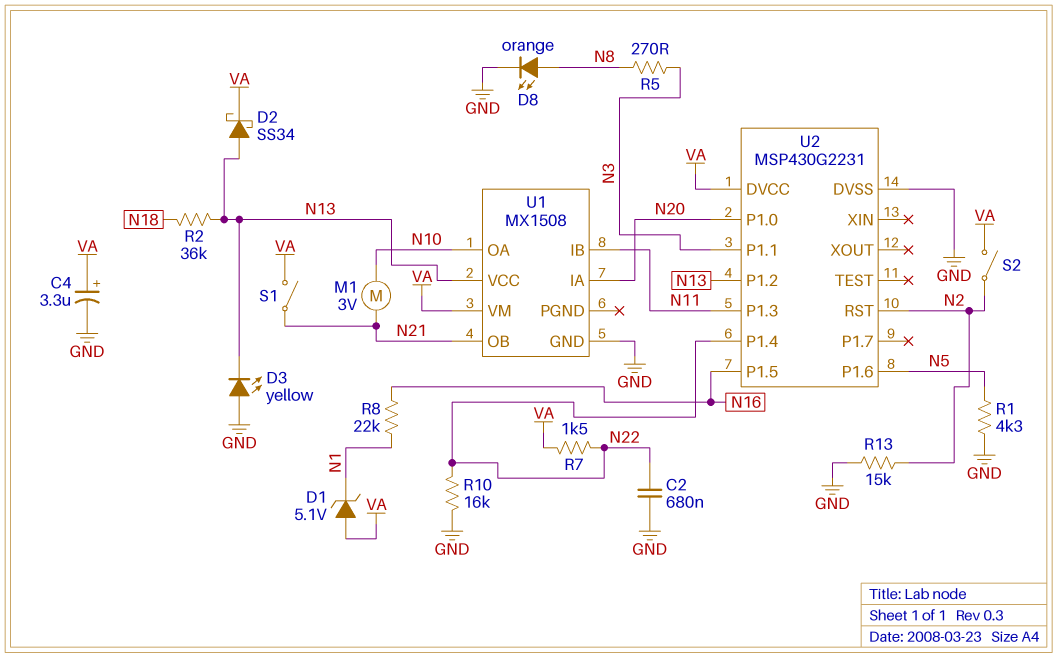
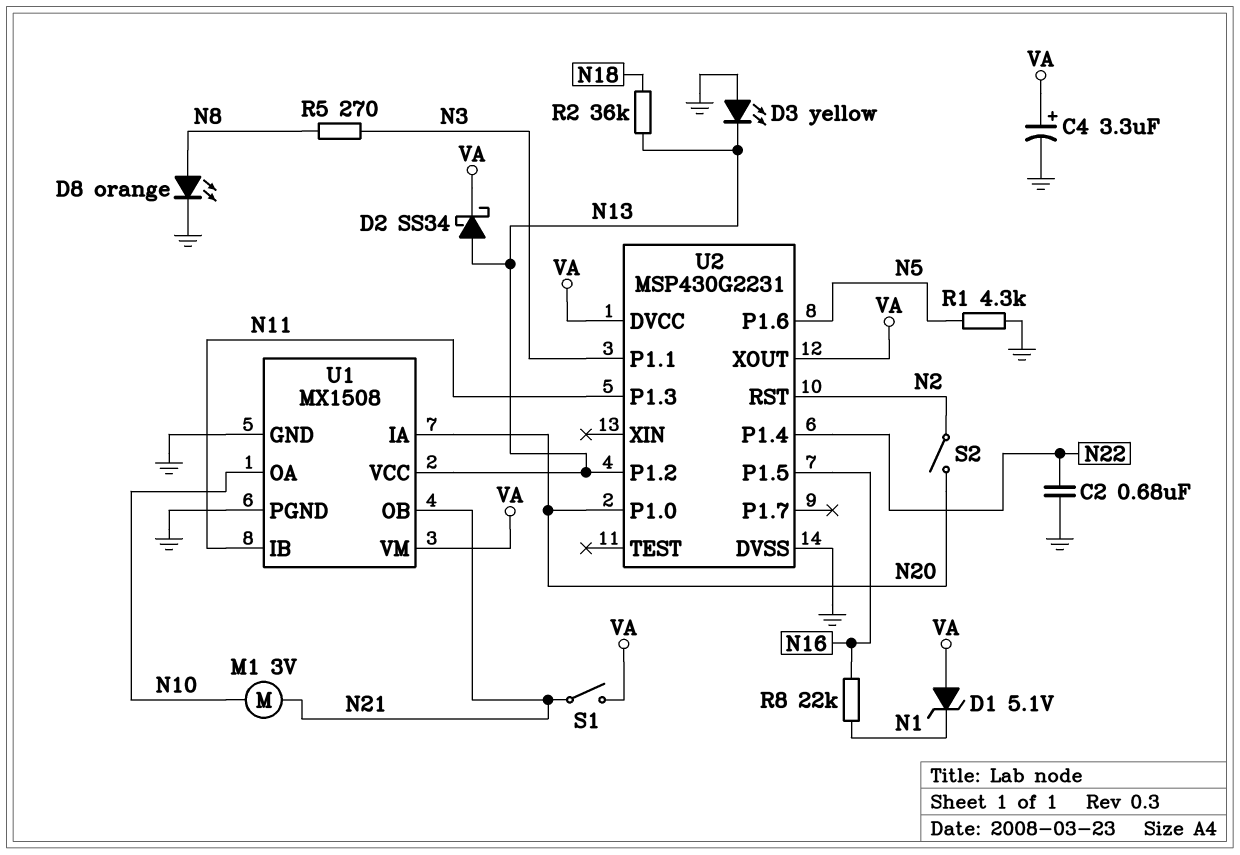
R7: 1.5k (N22, VA) -> none
R10: 16k (GND, N22) -> none
R13: 15k (GND, N2) -> none
S2: switch (N2, VA) -> switch (N2, N20)
U1 pin PGND: none -> GND
U2 pin XOUT: none -> VA

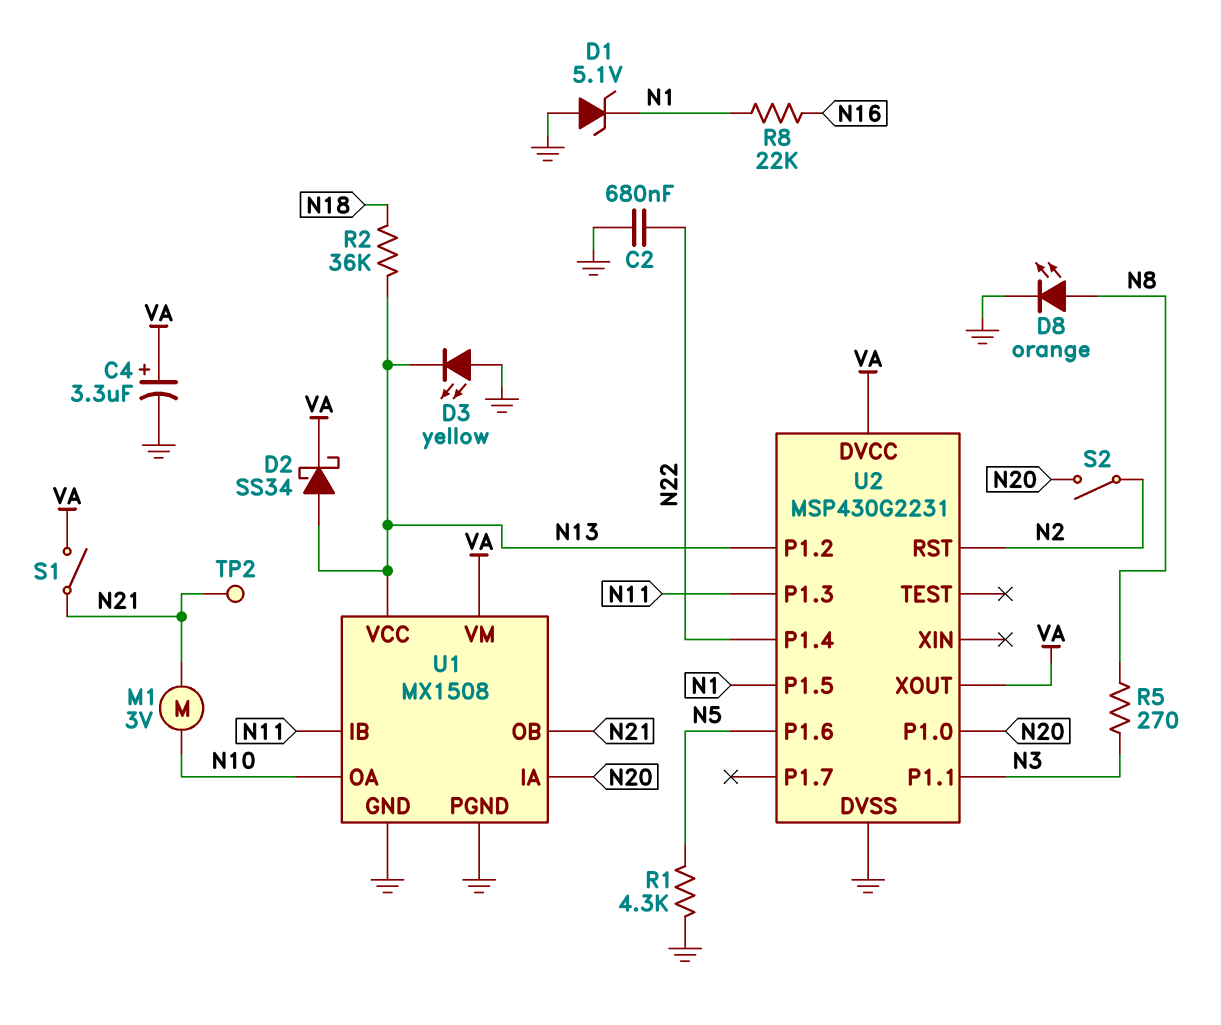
D1: zener 5.1V (A VA, K N1) -> zener 5.1V (A GND, K N1)
TP2: none -> test point (N21)
U2 pin P1.5: N16 -> N1

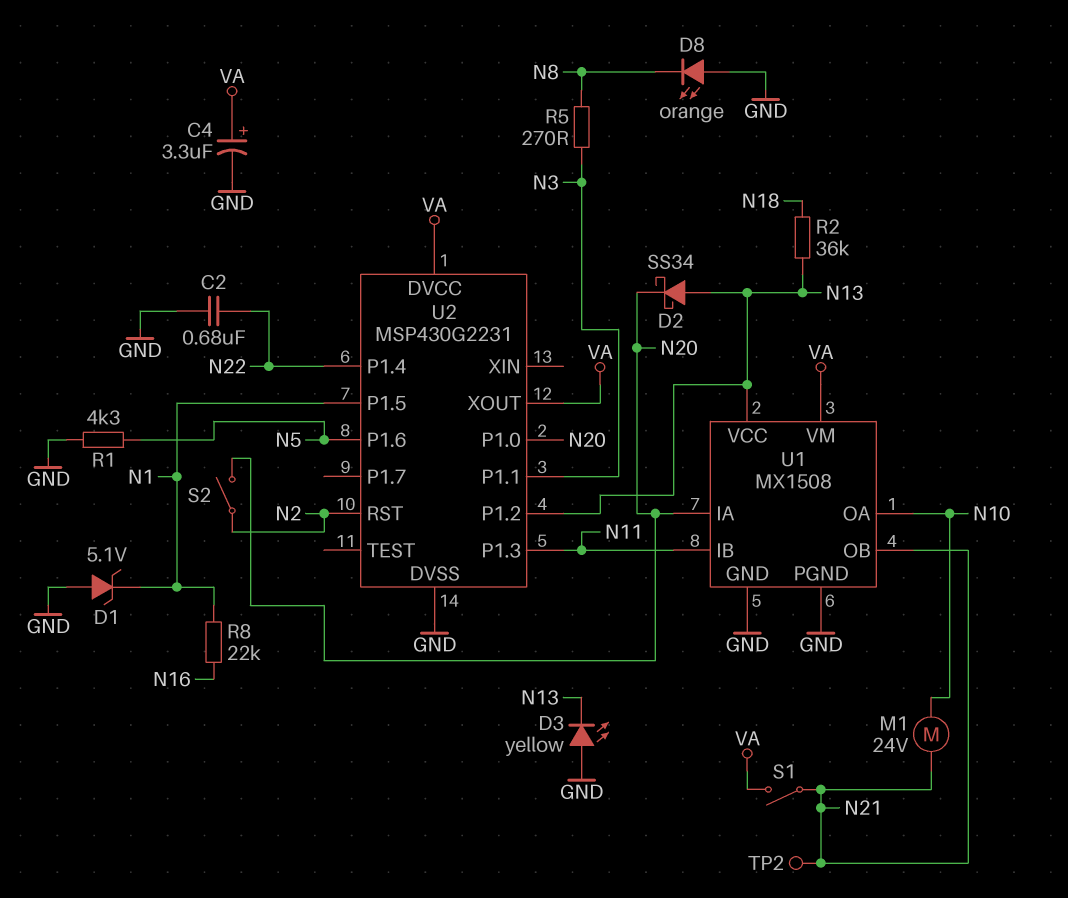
D2: schottky SS34 (A N13, K VA) -> schottky SS34 (A N13, K N20)
D8: LED orange (A N8, K GND) -> LED orange (A GND, K N8)
M1: motor 3V (N10, N21) -> motor 24V (N10, N21)

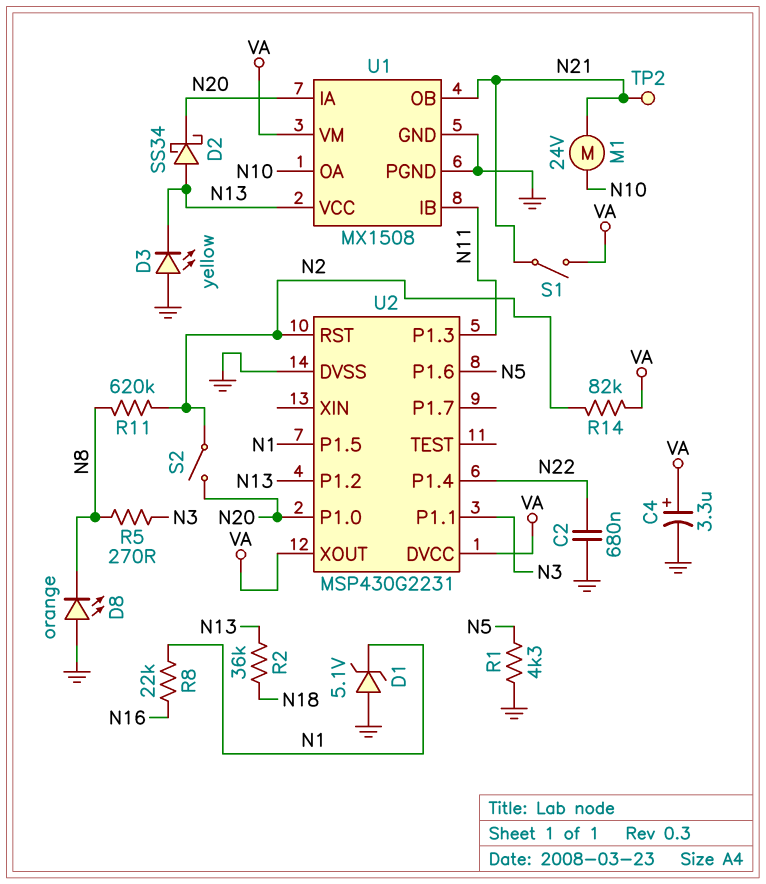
R11: none -> 620k (N2, N8)
R14: none -> 82k (N2, VA)

